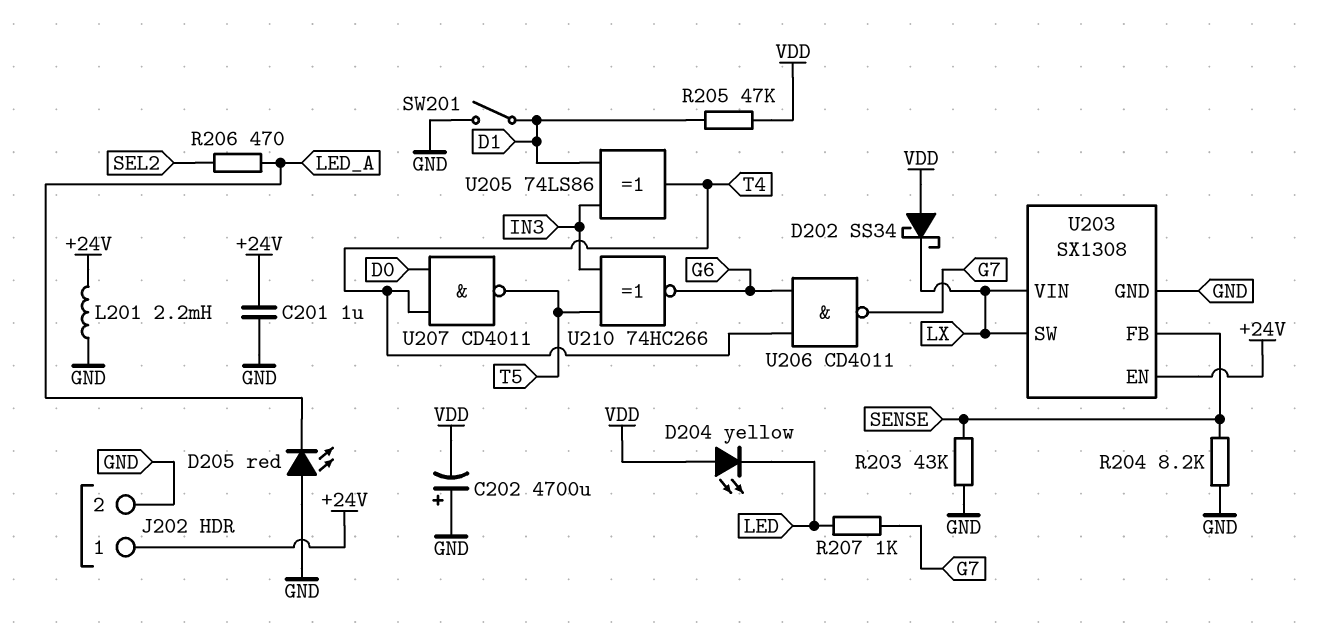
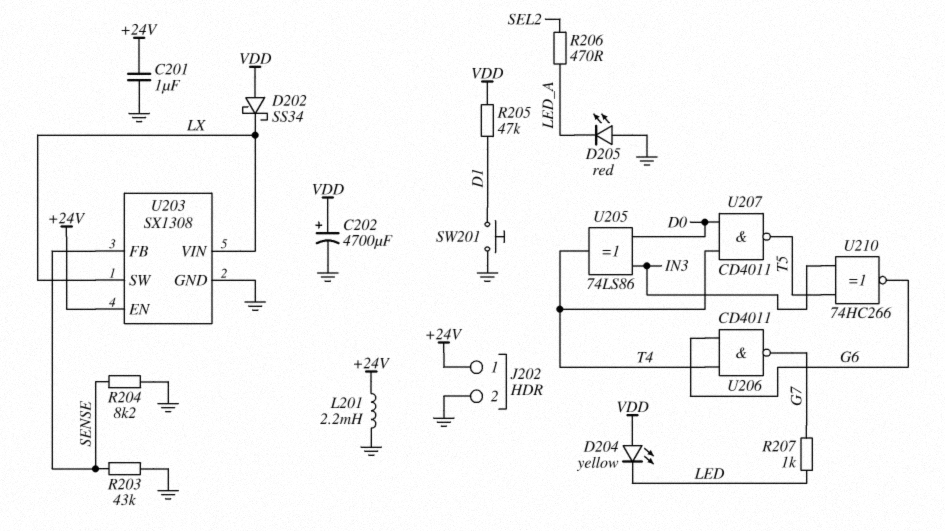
C202: 4700uF (plus GND, minus VDD) -> 4700uF (plus VDD, minus GND)
SW201: switch (D1, GND) -> button (D1, GND)
U205: XOR 74LS86 (in D1, in IN3, out T4) -> XOR 74LS86 (in D0, in IN3, out T4)

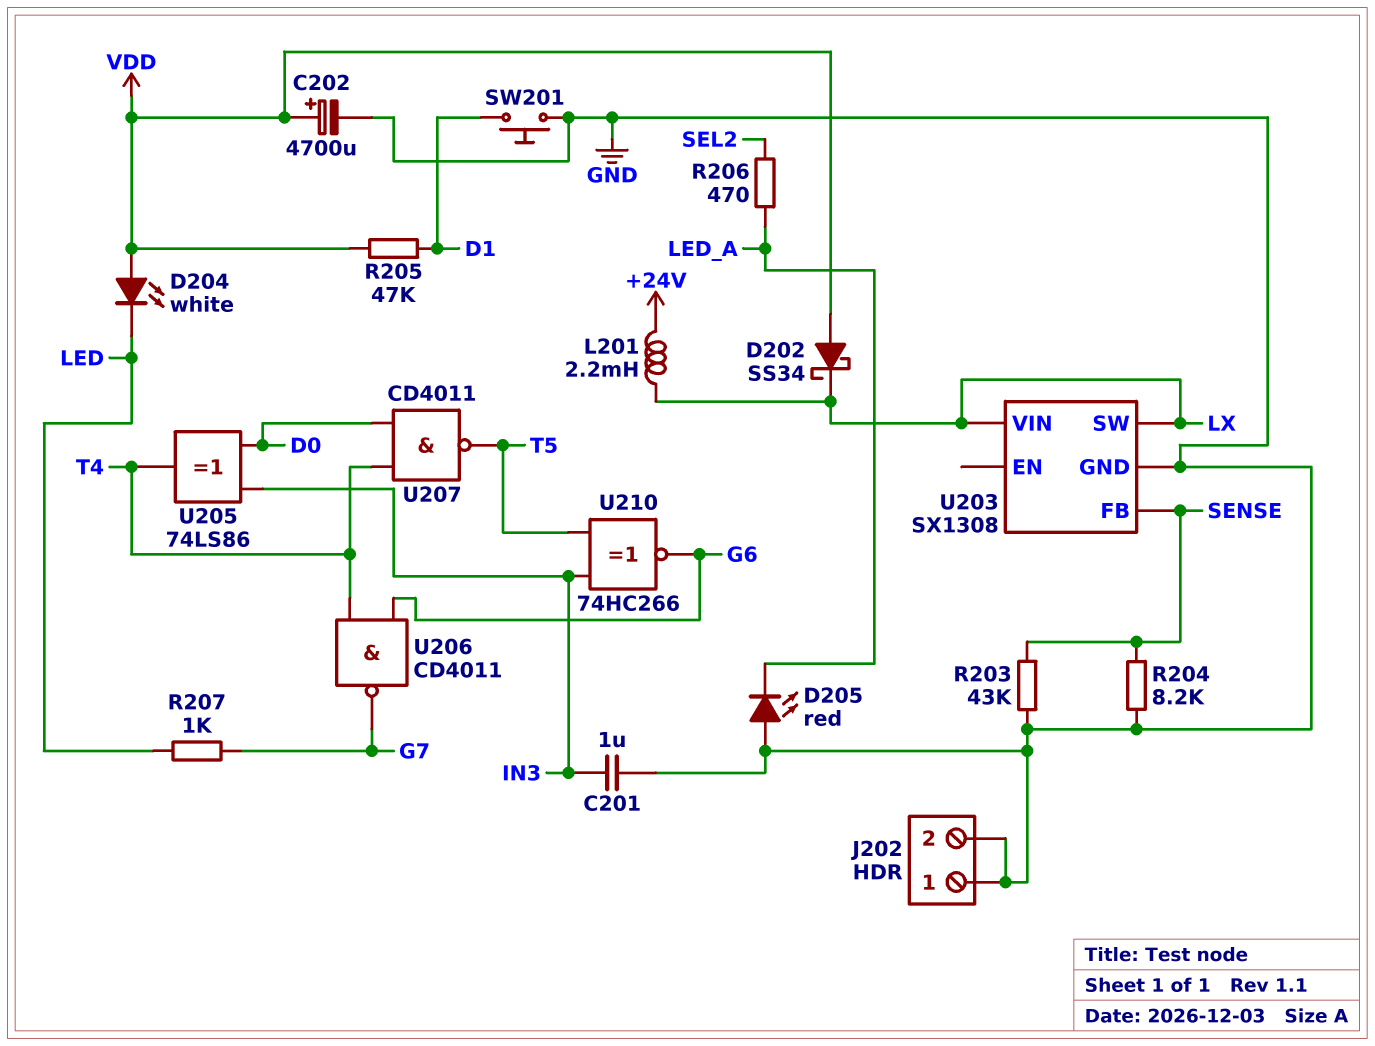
C201: 1uF (+24V, GND) -> 1uF (GND, IN3)
D204: LED yellow (A VDD, K LED) -> LED white (A VDD, K LED)
J202 pin 1: +24V -> GND
L201: 2.2mH (+24V, GND) -> 2.2mH (+24V, LX)
U203 pin EN: +24V -> none

